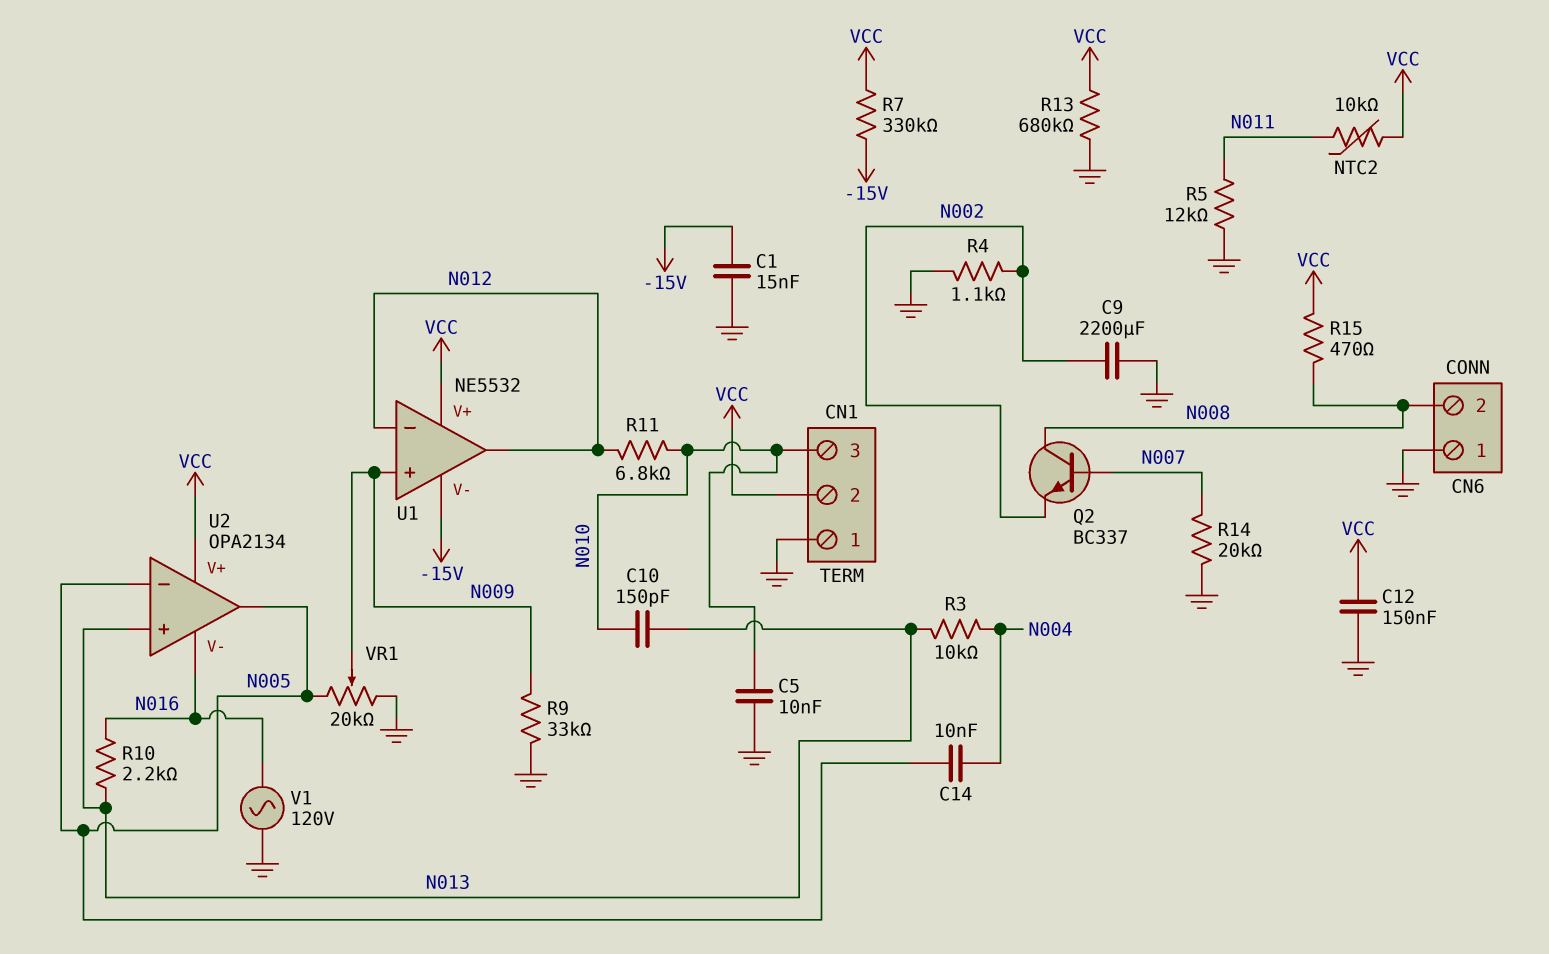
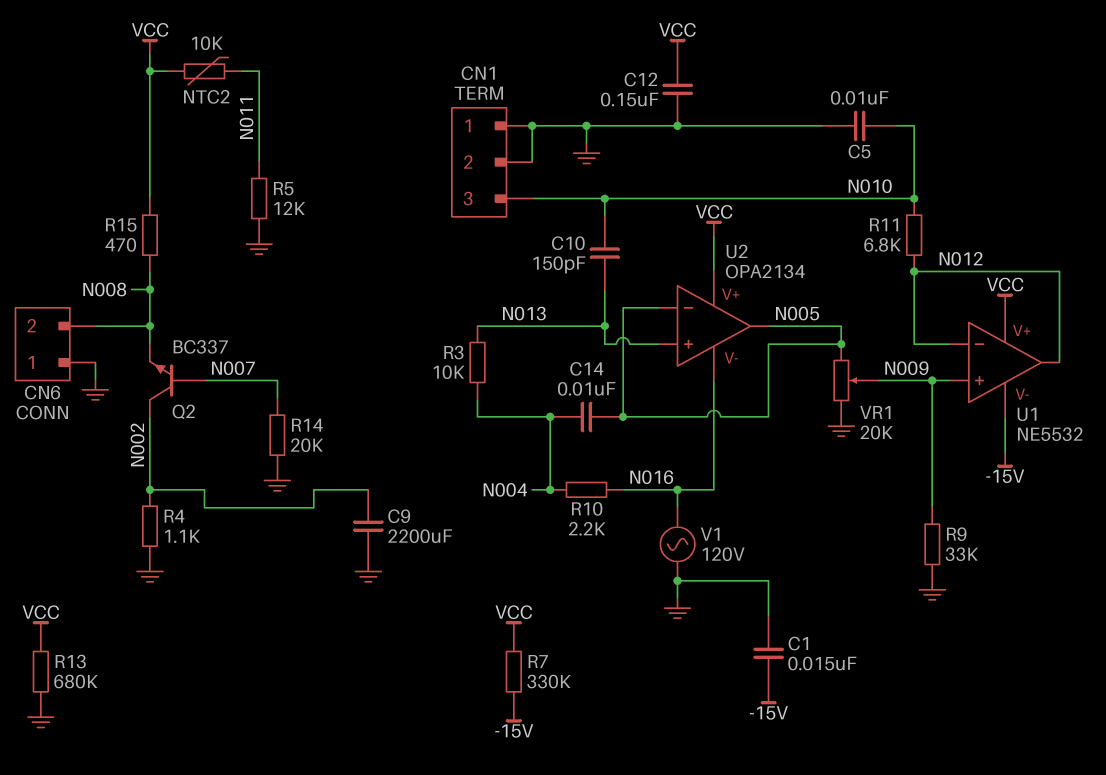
CN1 pin 2: VCC -> GND
Q2: NPN BC337 (B N007, C N008, E N002) -> NPN BC337 (B N007, C N002, E N008)
R10: 2.2k (N013, N016) -> 2.2k (N004, N016)

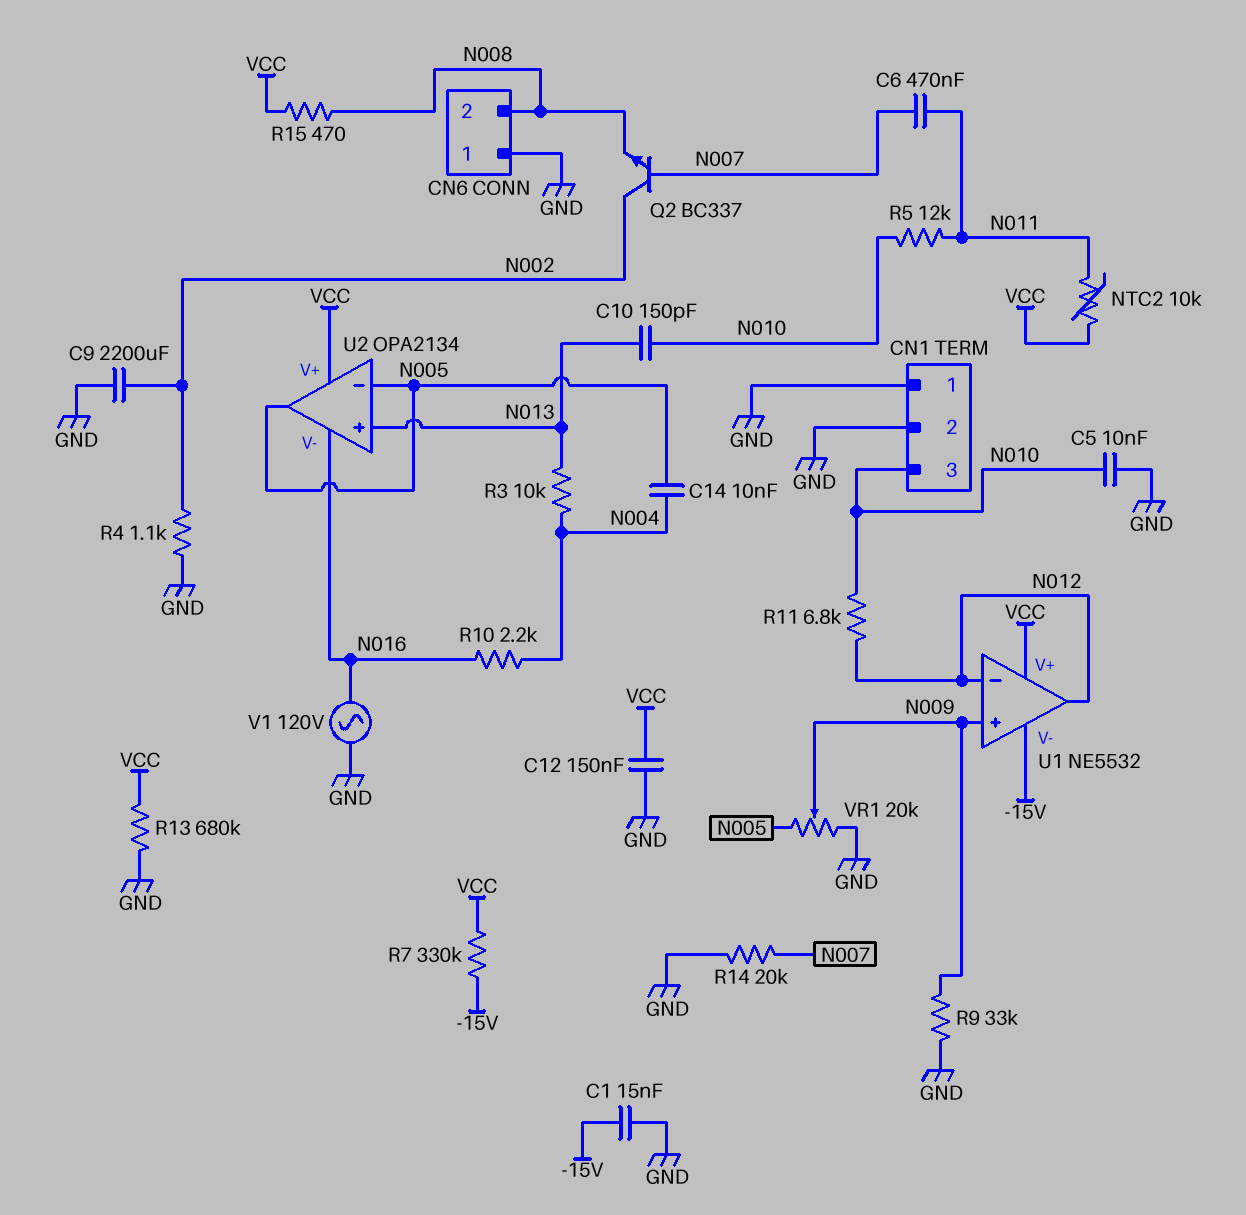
C6: none -> 470nF (N007, N011)
R5: 12k (GND, N011) -> 12k (N010, N011)

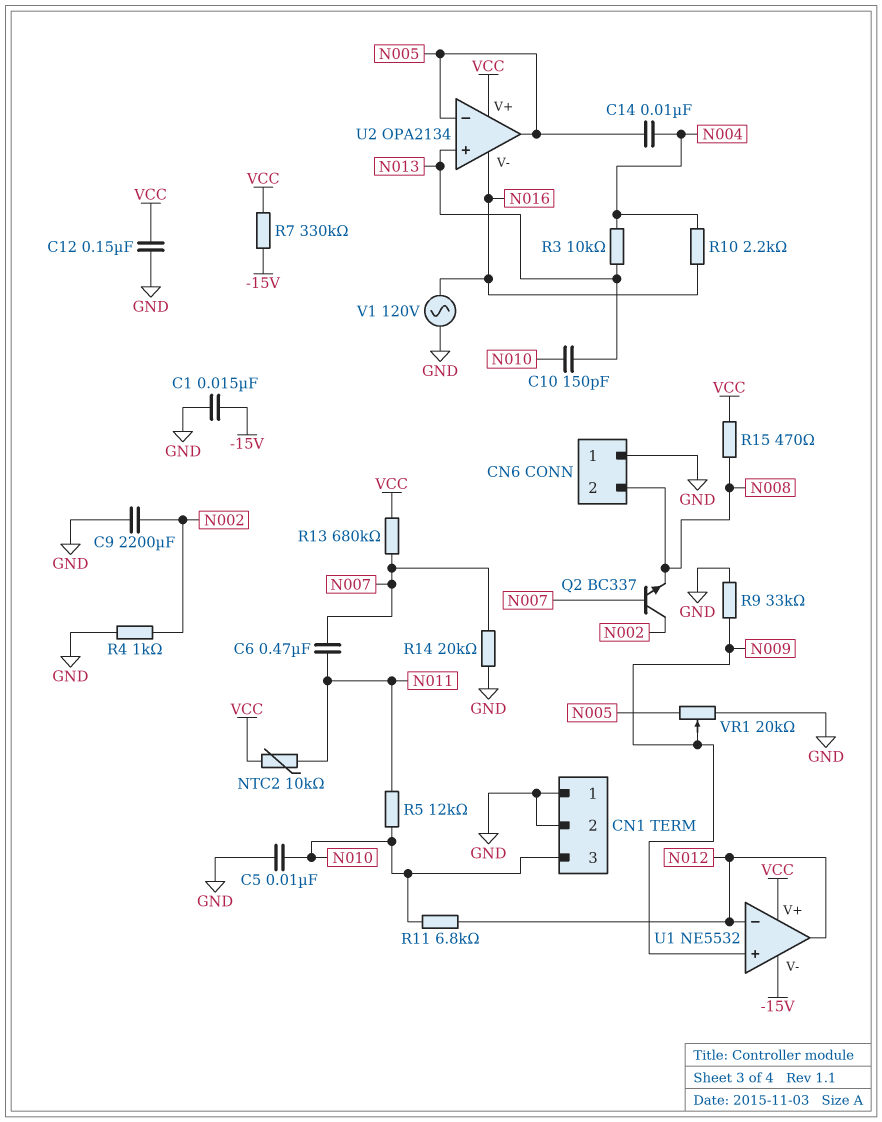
R4: 1.1k (GND, N002) -> 1k (GND, N002)
R13: 680k (GND, VCC) -> 680k (N007, VCC)

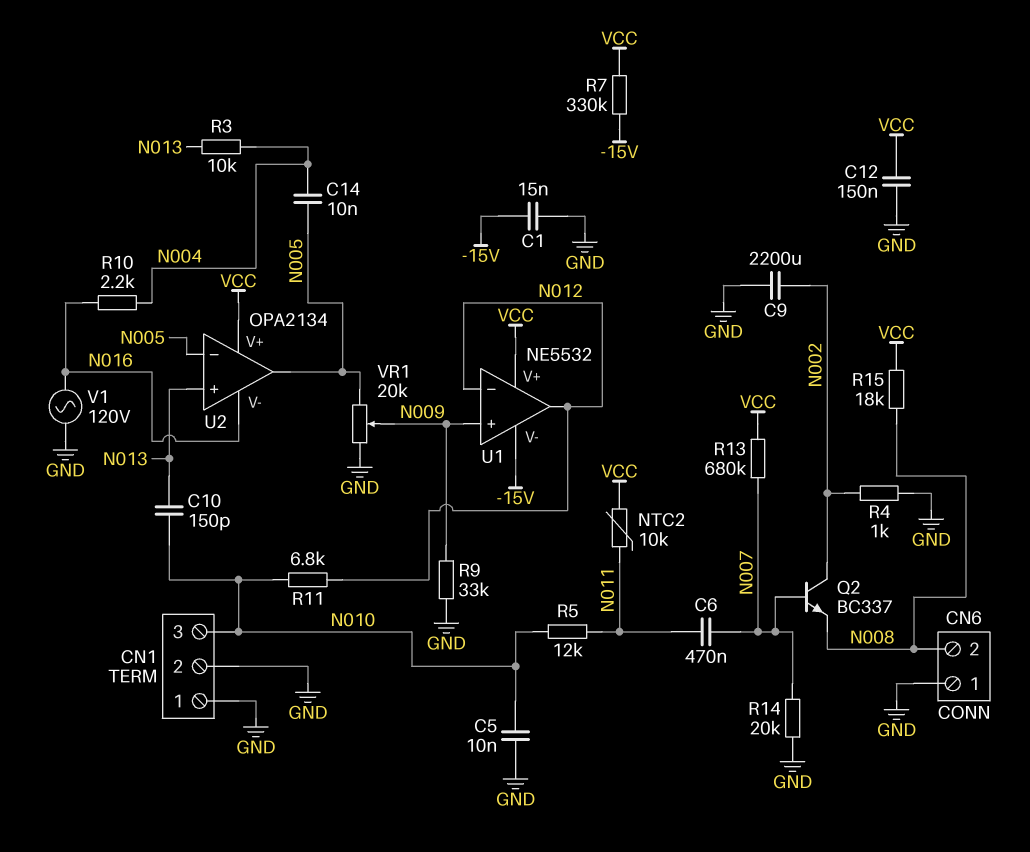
R15: 470 (N008, VCC) -> 18k (N008, VCC)

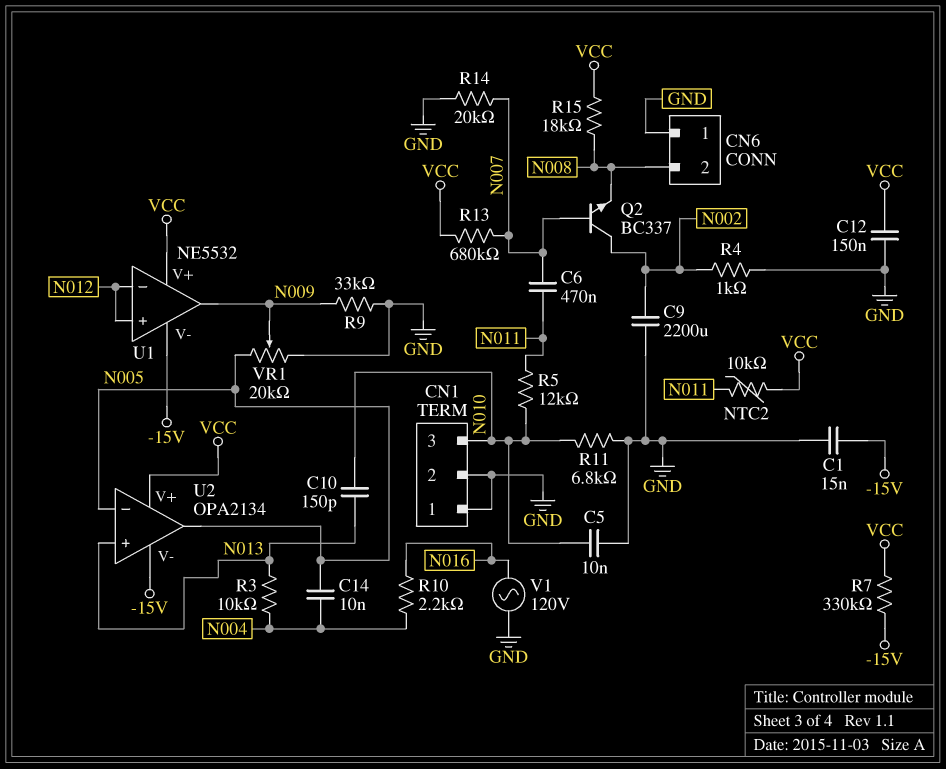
R11: 6.8k (N010, N012) -> 6.8k (GND, N010)
U1 pin in+: N009 -> N012
U1 pin out: N012 -> N009
U2 pin V-: N016 -> -15V

